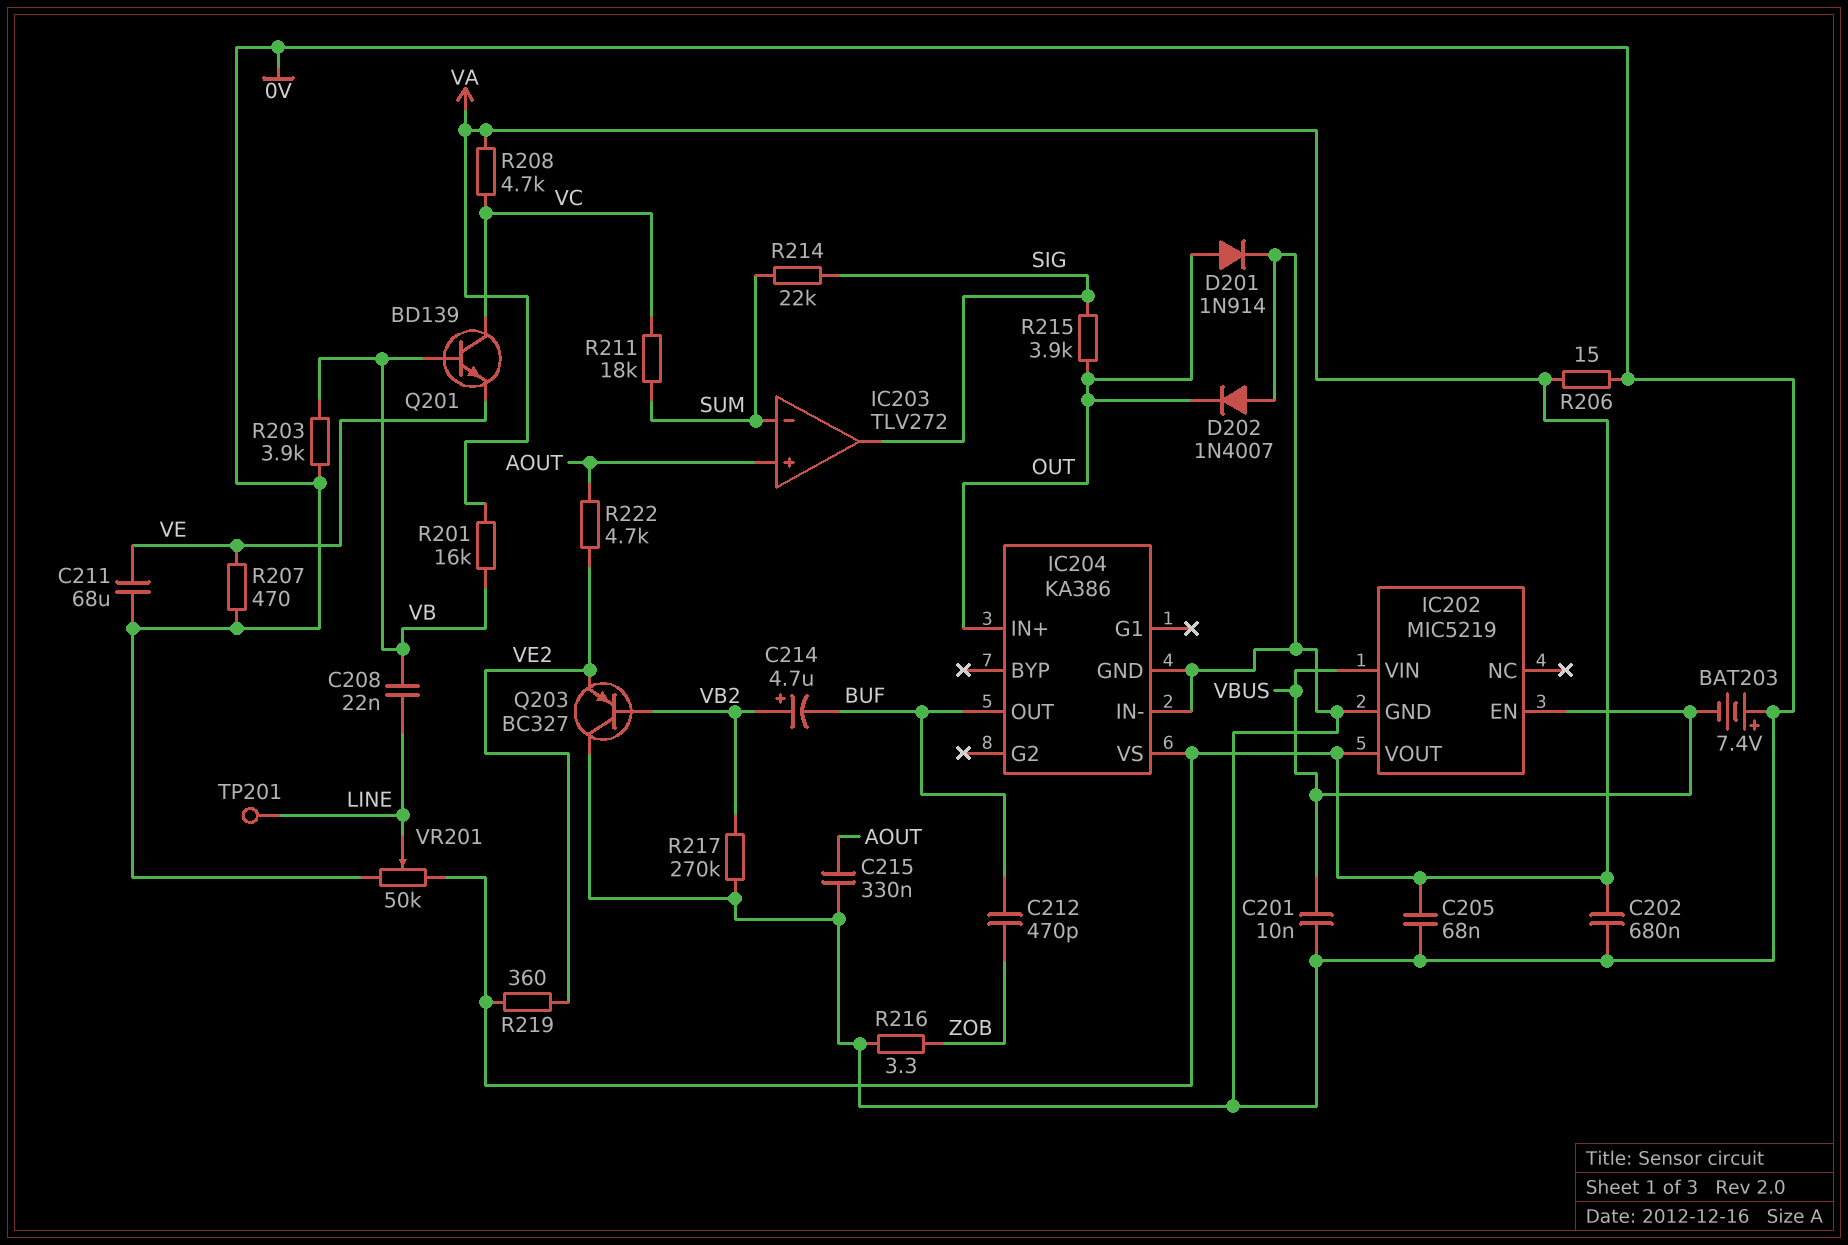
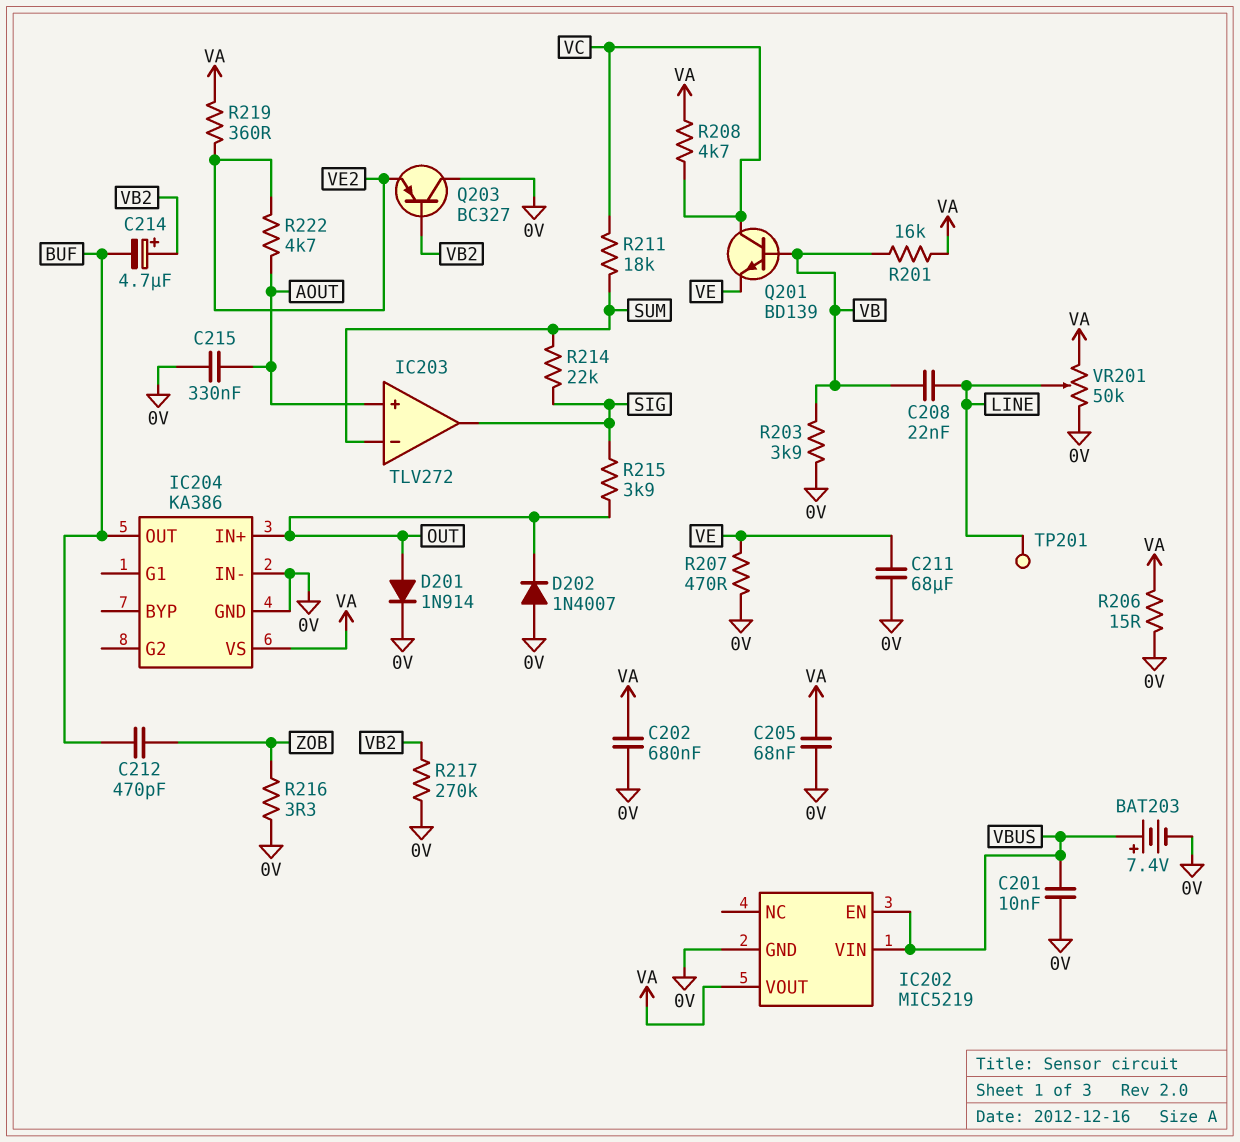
BAT203: 7.4V (plus 0V, minus VBUS) -> 7.4V (plus VBUS, minus 0V)

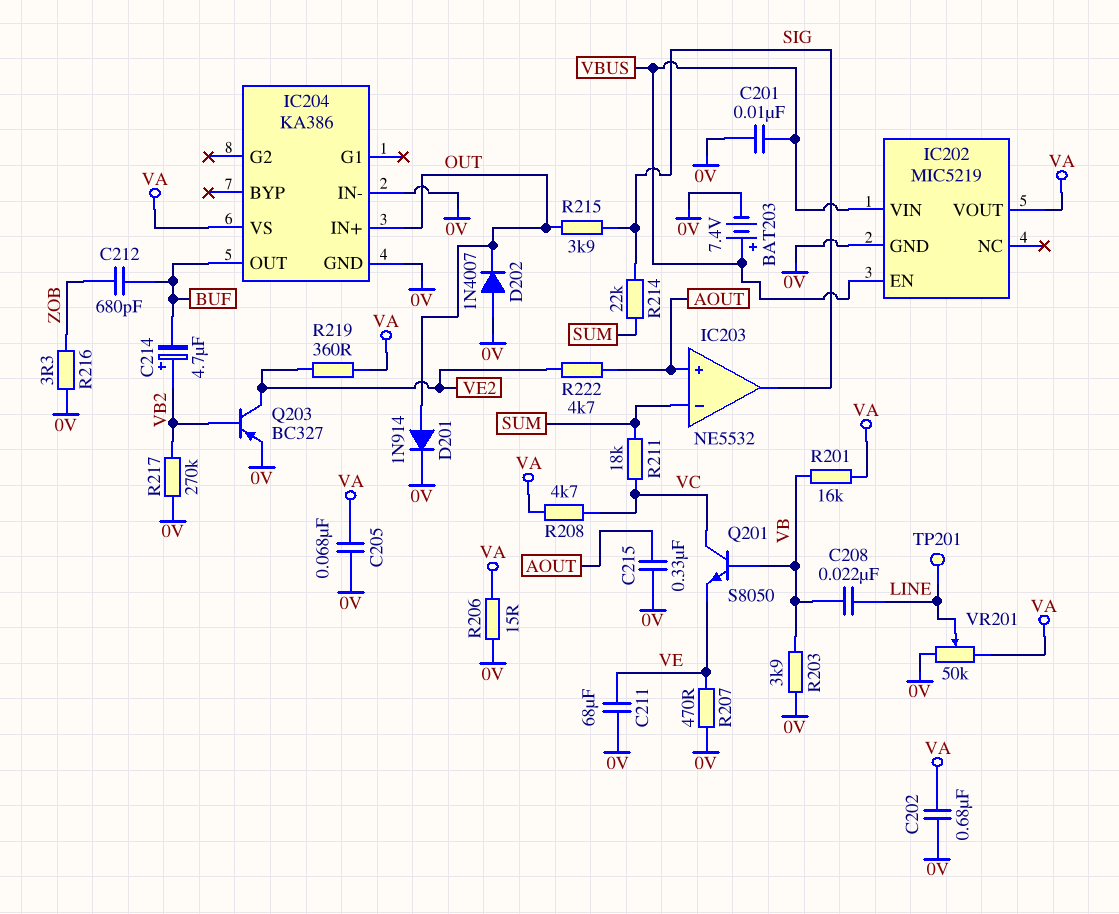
C212: 470pF (BUF, ZOB) -> 680pF (BUF, ZOB)
IC203: TLV272 -> NE5532
Q201: NPN BD139 (B VB, C VC, E VE) -> NPN S8050 (B VB, C VC, E VE)
Q203: PNP BC327 (B VB2, C 0V, E VE2) -> PNP BC327 (B VB2, C VE2, E 0V)

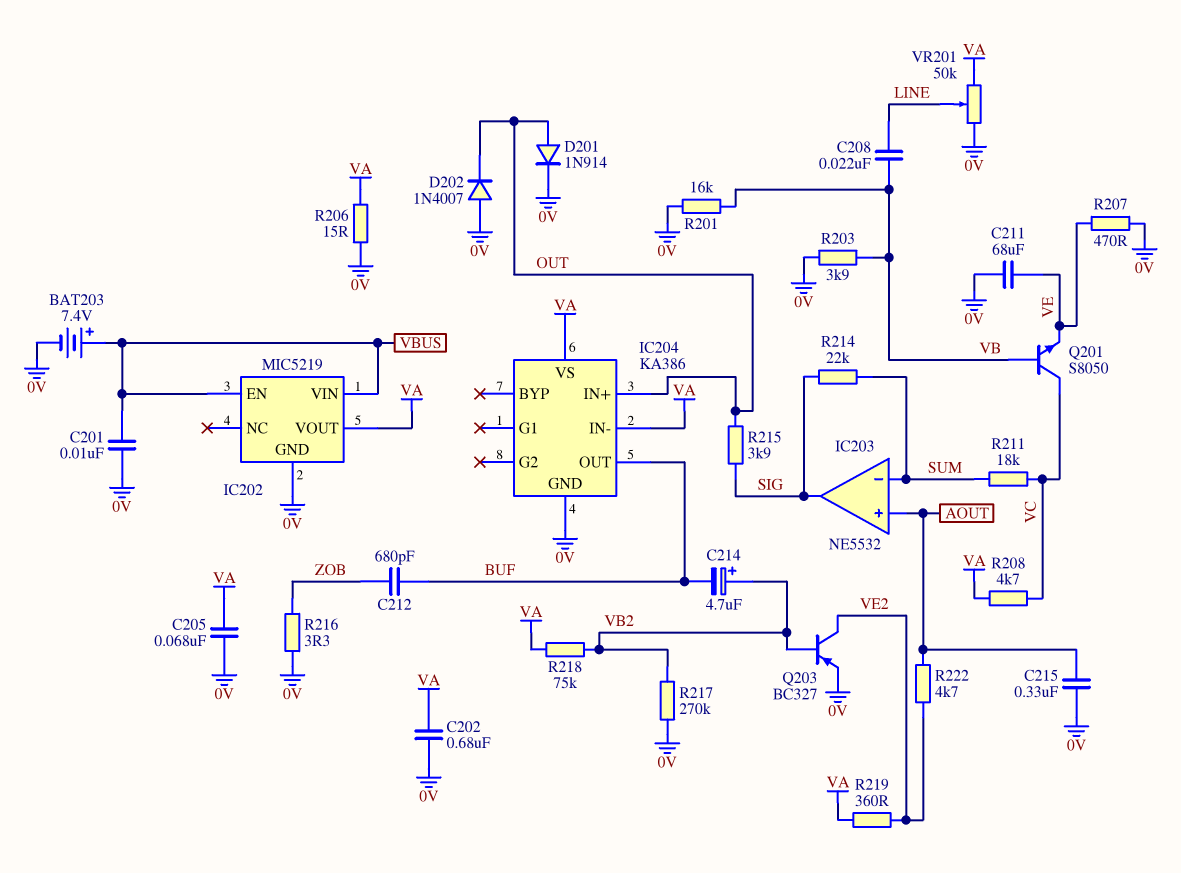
IC204 pin IN-: 0V -> VA
R201: 16k (VA, VB) -> 16k (0V, VB)
R218: none -> 75k (VA, VB2)
TP201: test point (LINE) -> none

